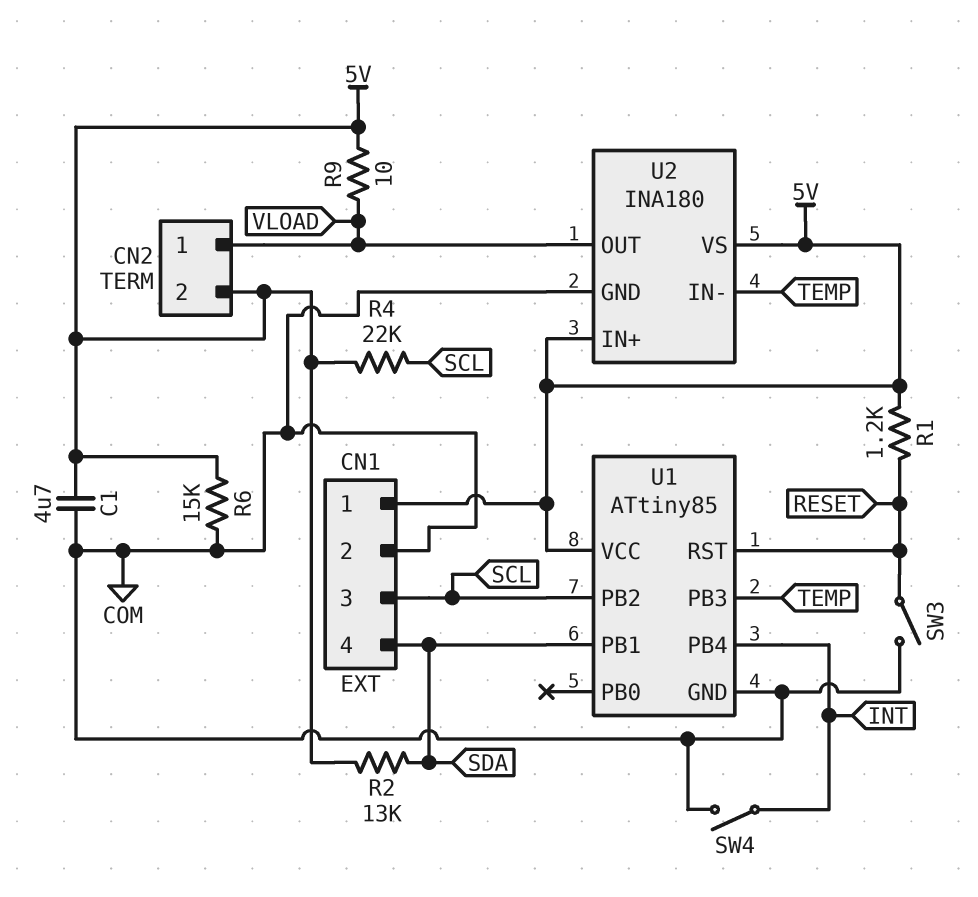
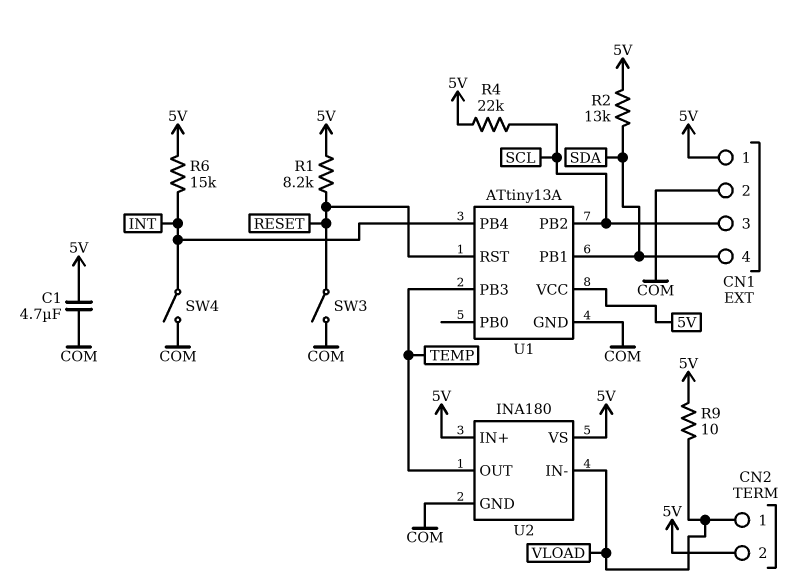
R1: 1.2k (5V, RESET) -> 8.2k (5V, RESET)
R6: 15k (5V, COM) -> 15k (5V, INT)
U1: ATtiny85 -> ATtiny13A
U2 pin IN-: TEMP -> VLOAD
U2 pin OUT: VLOAD -> TEMP

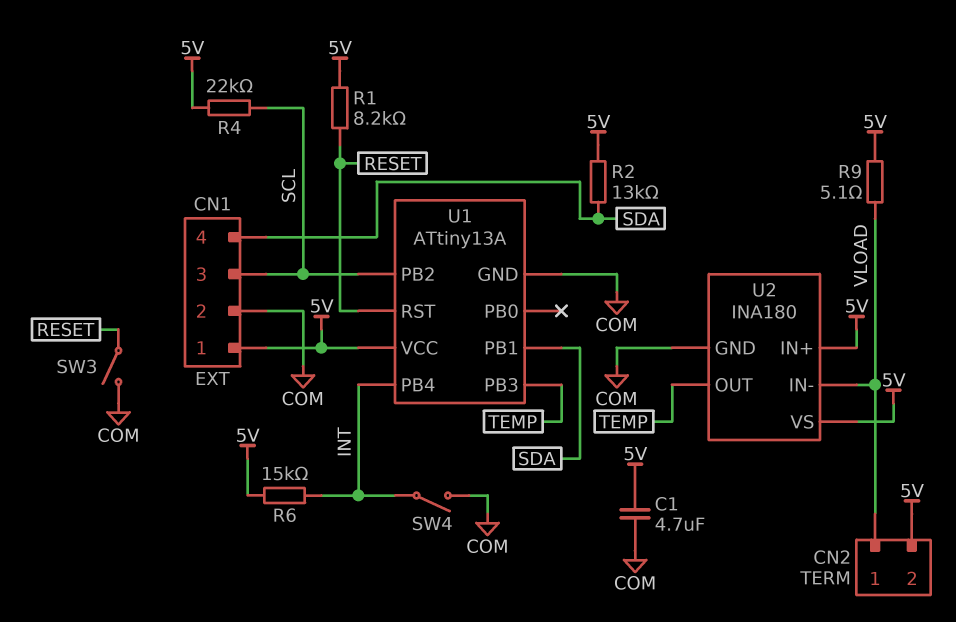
R9: 10 (5V, VLOAD) -> 5.1 (5V, VLOAD)

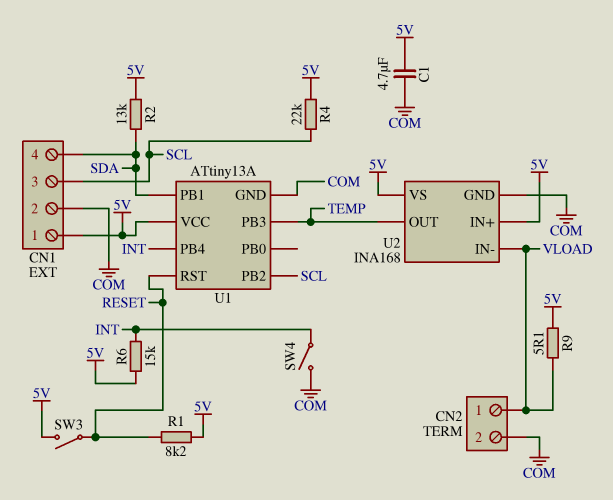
CN2 pin 2: 5V -> COM
SW3: switch (COM, RESET) -> switch (5V, RESET)
U2: INA180 -> INA168

